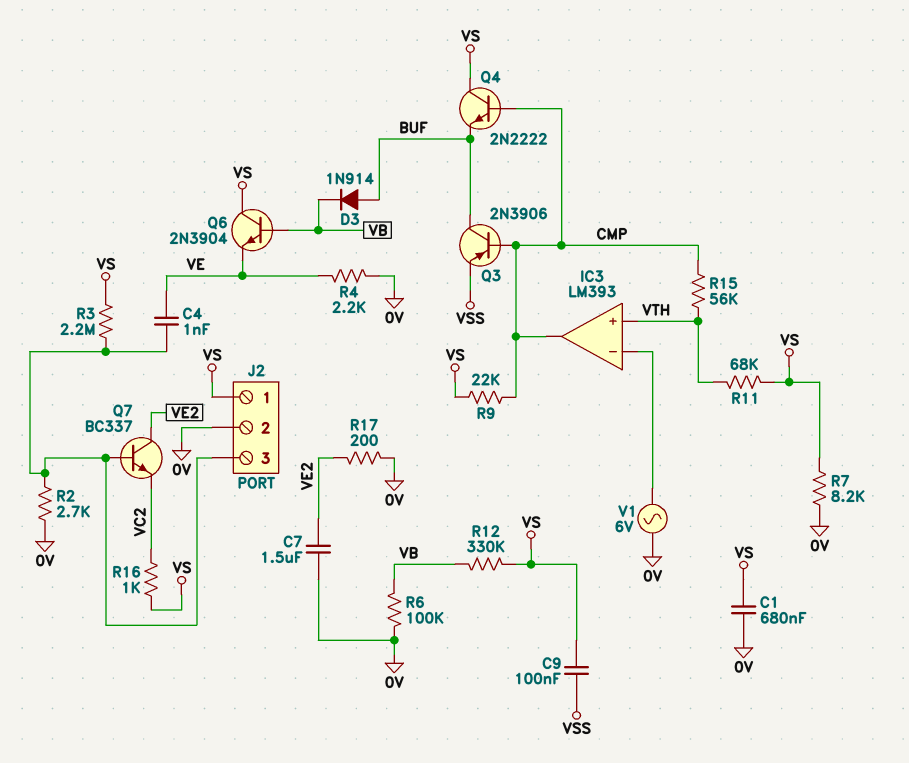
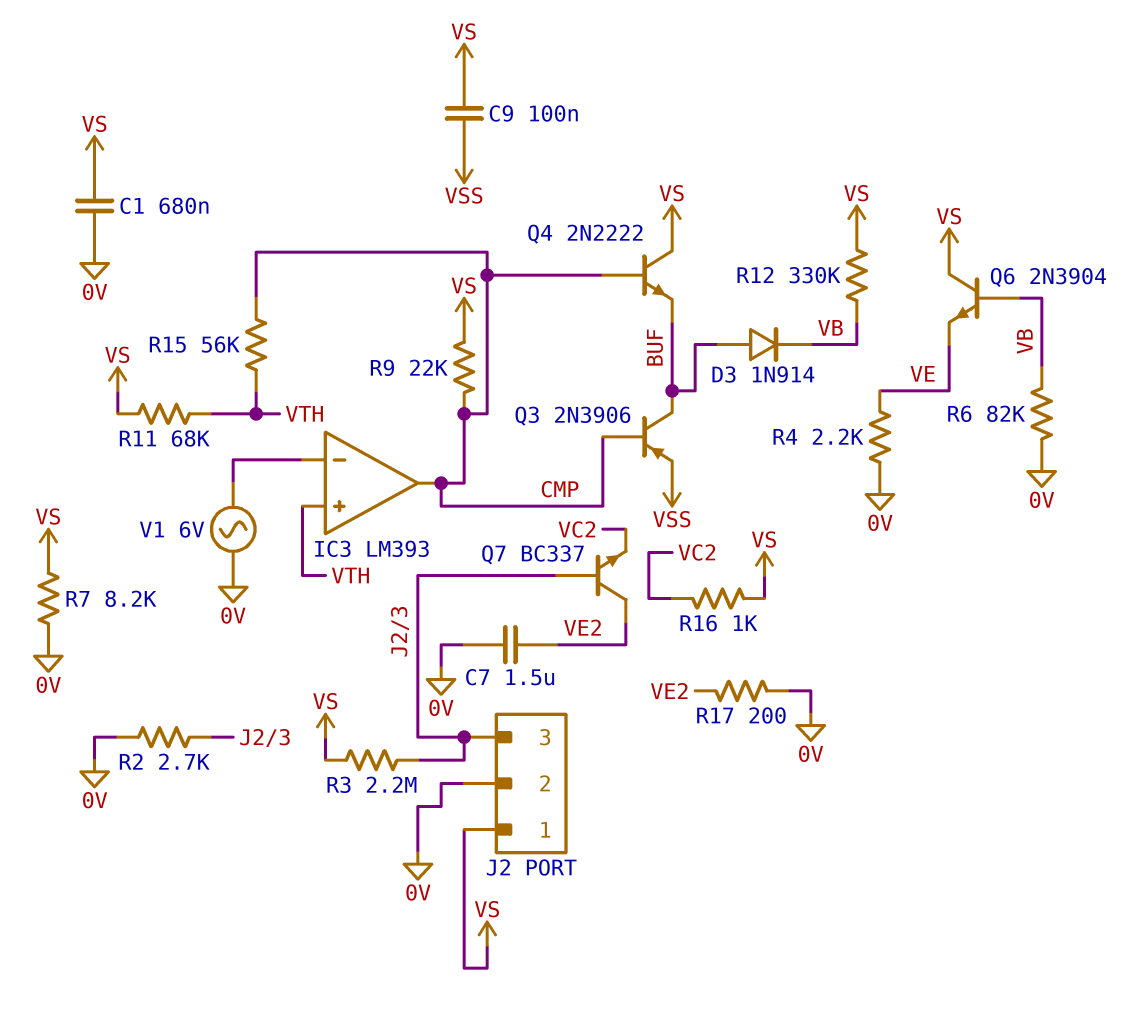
C4: 1nF (J2/3, VE) -> none
R6: 100k (0V, VB) -> 82k (0V, VB)

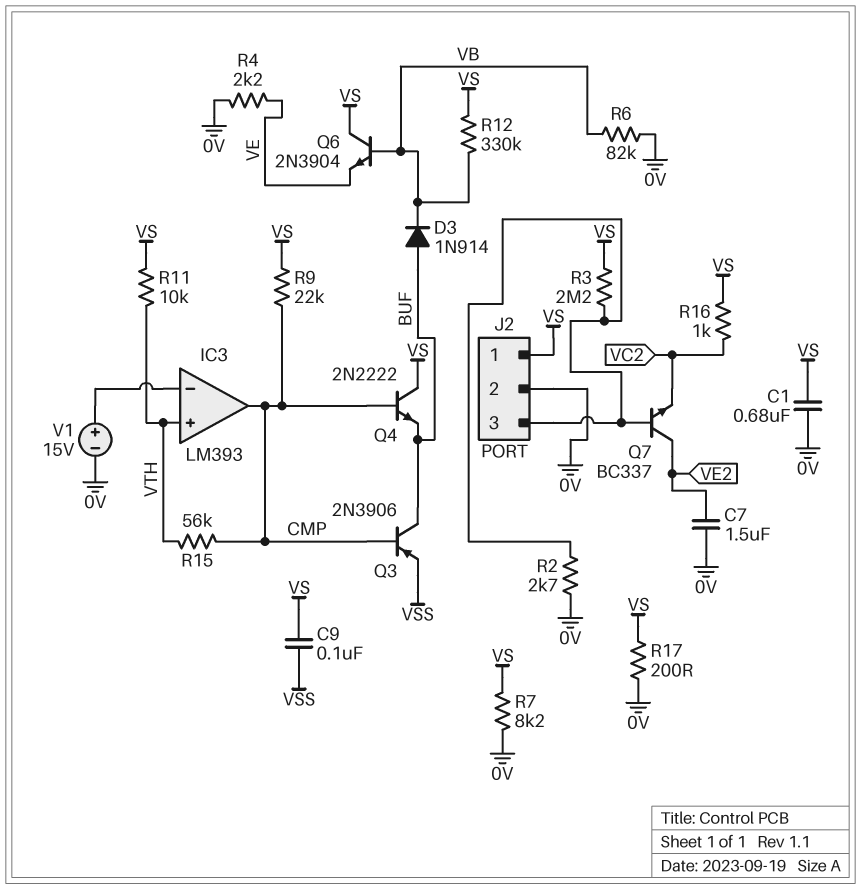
R11: 68k (VS, VTH) -> 10k (VS, VTH)
R17: 200 (0V, VE2) -> 200 (0V, VS)
V1: AC 6V (0V, IC3/in-) -> 15V (plus IC3/in-, minus 0V)

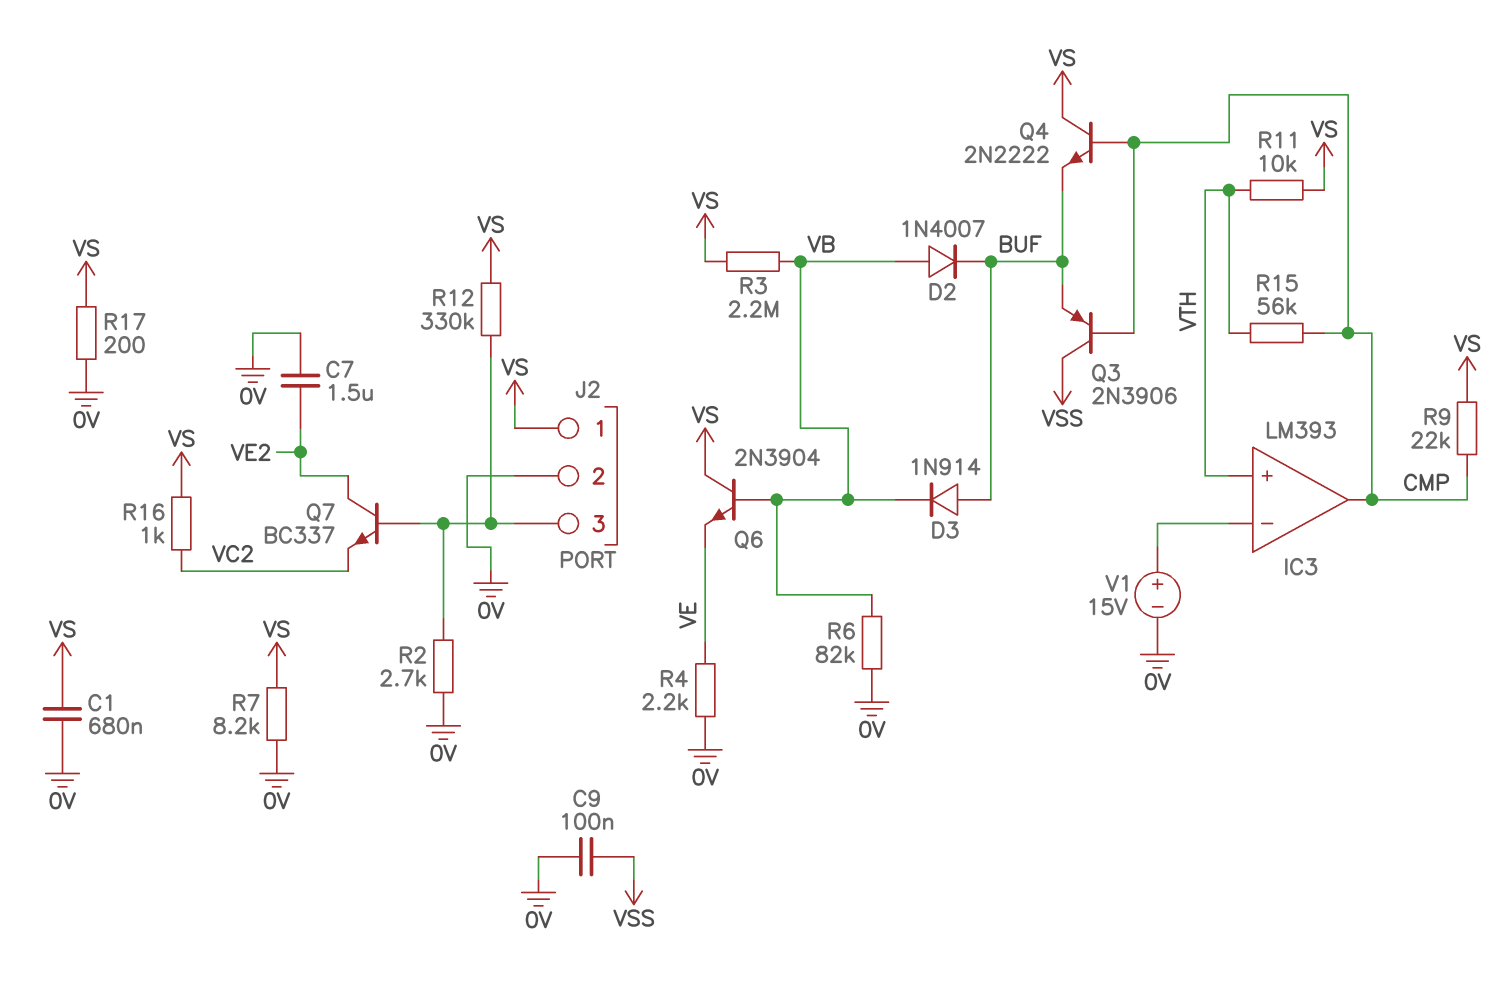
C9: 100nF (VS, VSS) -> 100nF (0V, VSS)
D2: none -> diode 1N4007 (A VB, K BUF)
Q3: PNP 2N3906 (B CMP, C BUF, E VSS) -> PNP 2N3906 (B CMP, C VSS, E BUF)
R3: 2.2M (J2/3, VS) -> 2.2M (VB, VS)
R12: 330k (VB, VS) -> 330k (J2/3, VS)

